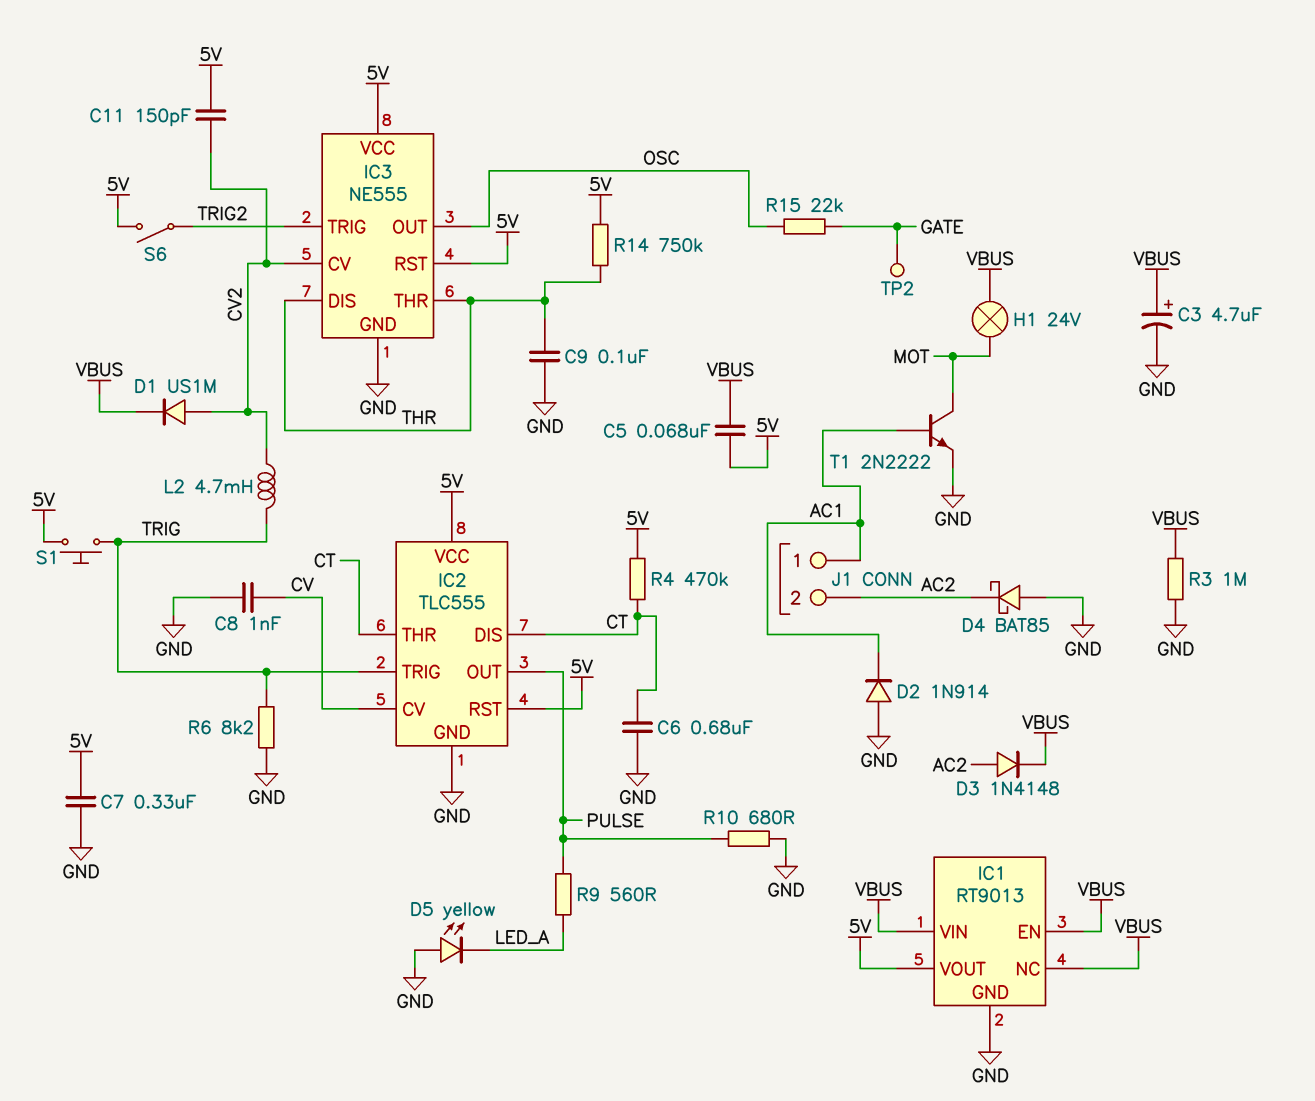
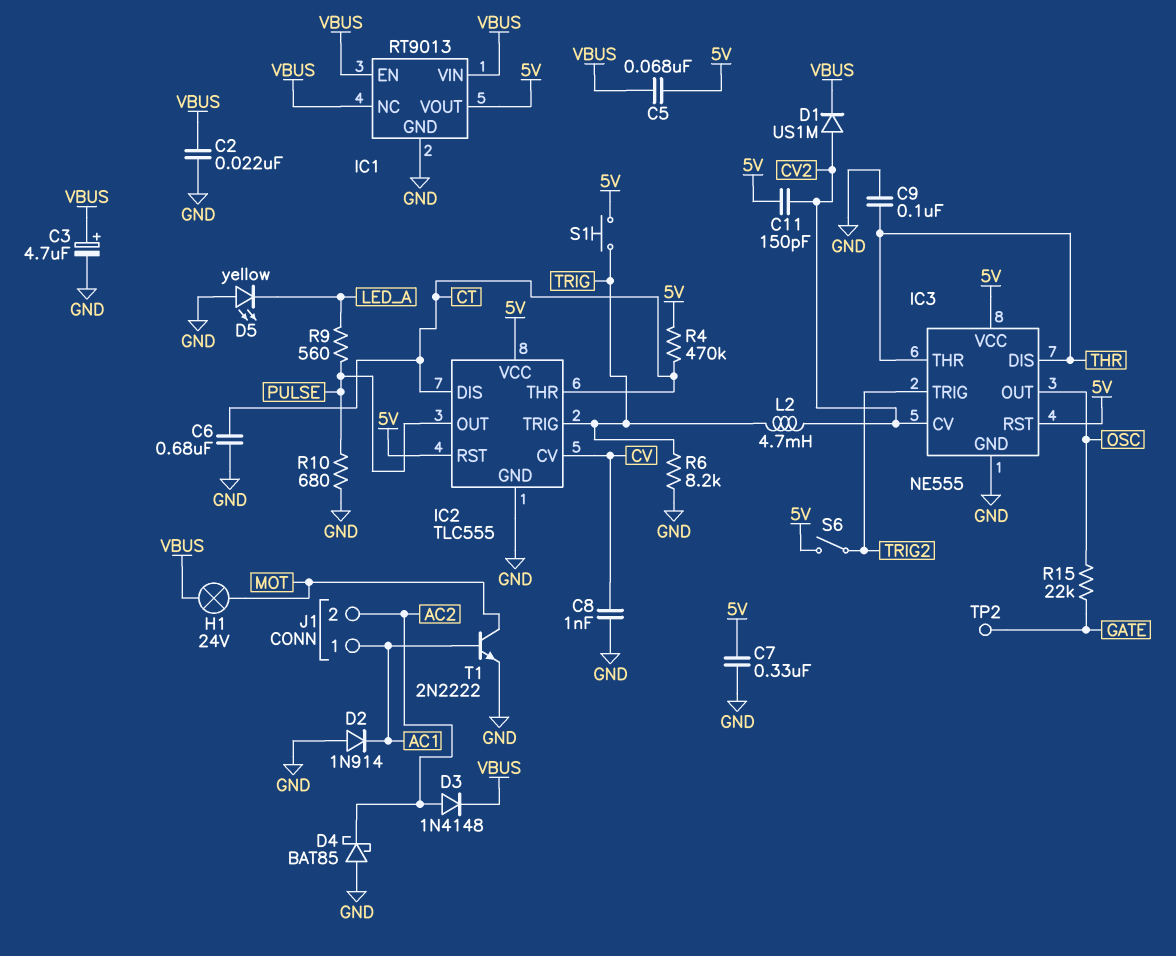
C2: none -> 22nF (GND, VBUS)
R3: 1M (GND, VBUS) -> none
R14: 750k (5V, THR) -> none

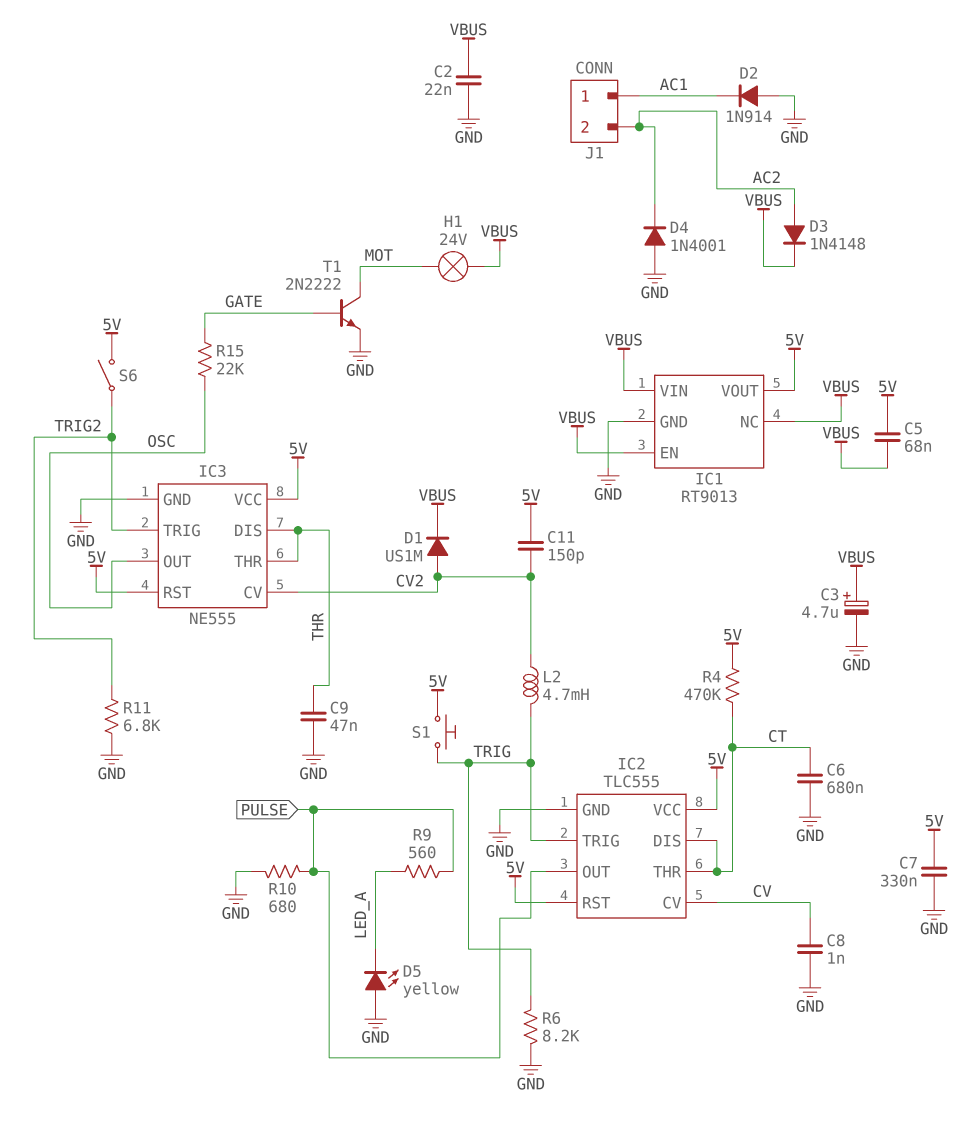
C9: 100nF (GND, THR) -> 47nF (GND, THR)
D4: schottky BAT85 (A GND, K AC2) -> diode 1N4001 (A GND, K AC2)
R11: none -> 6.8k (GND, TRIG2)
T1: NPN 2N2222 (B AC1, C MOT, E GND) -> NPN 2N2222 (B GATE, C MOT, E GND)
TP2: test point (GATE) -> none

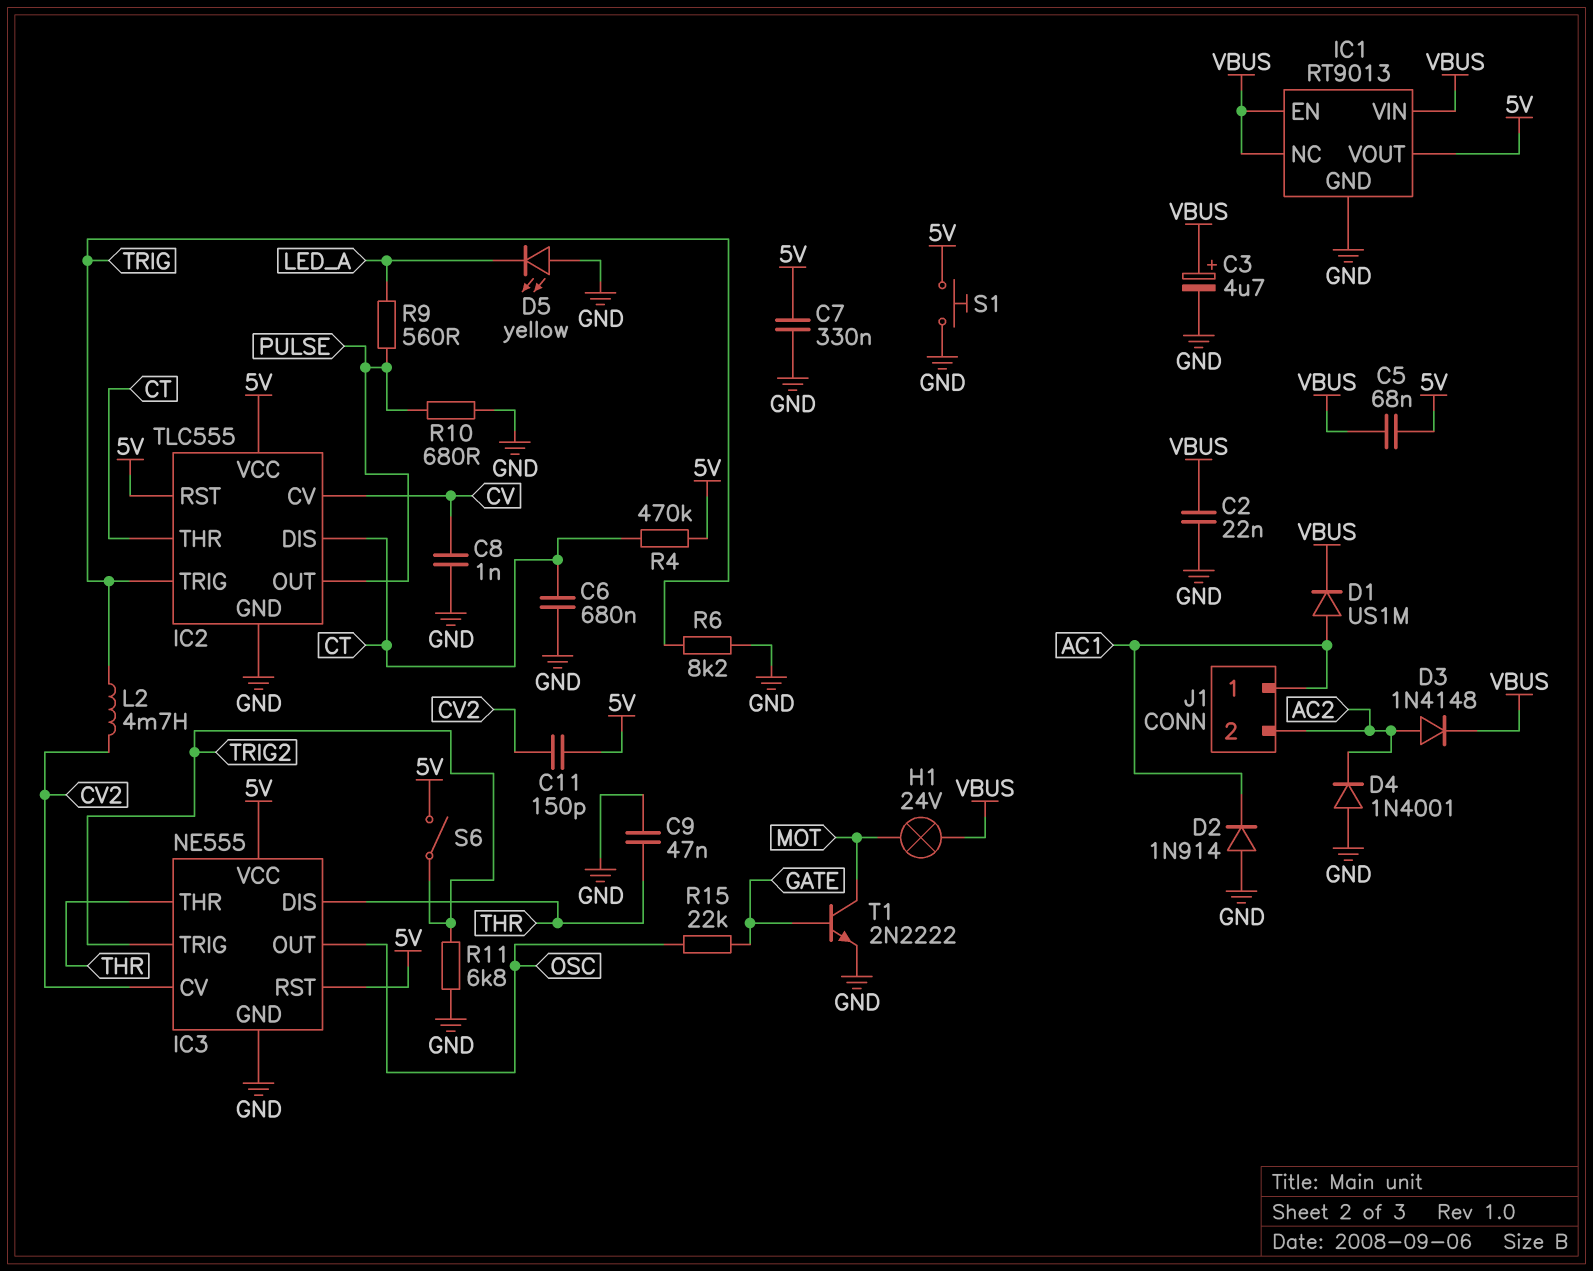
D1: diode US1M (A CV2, K VBUS) -> diode US1M (A AC1, K VBUS)
S1: button (5V, TRIG) -> button (5V, GND)

